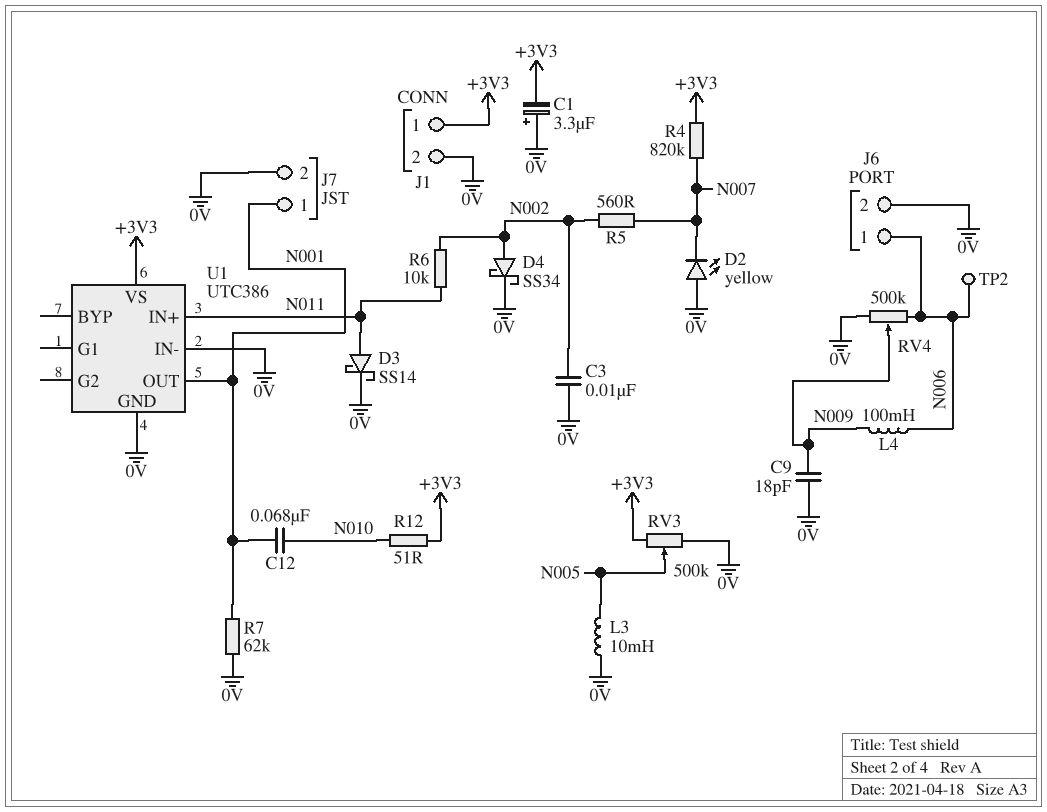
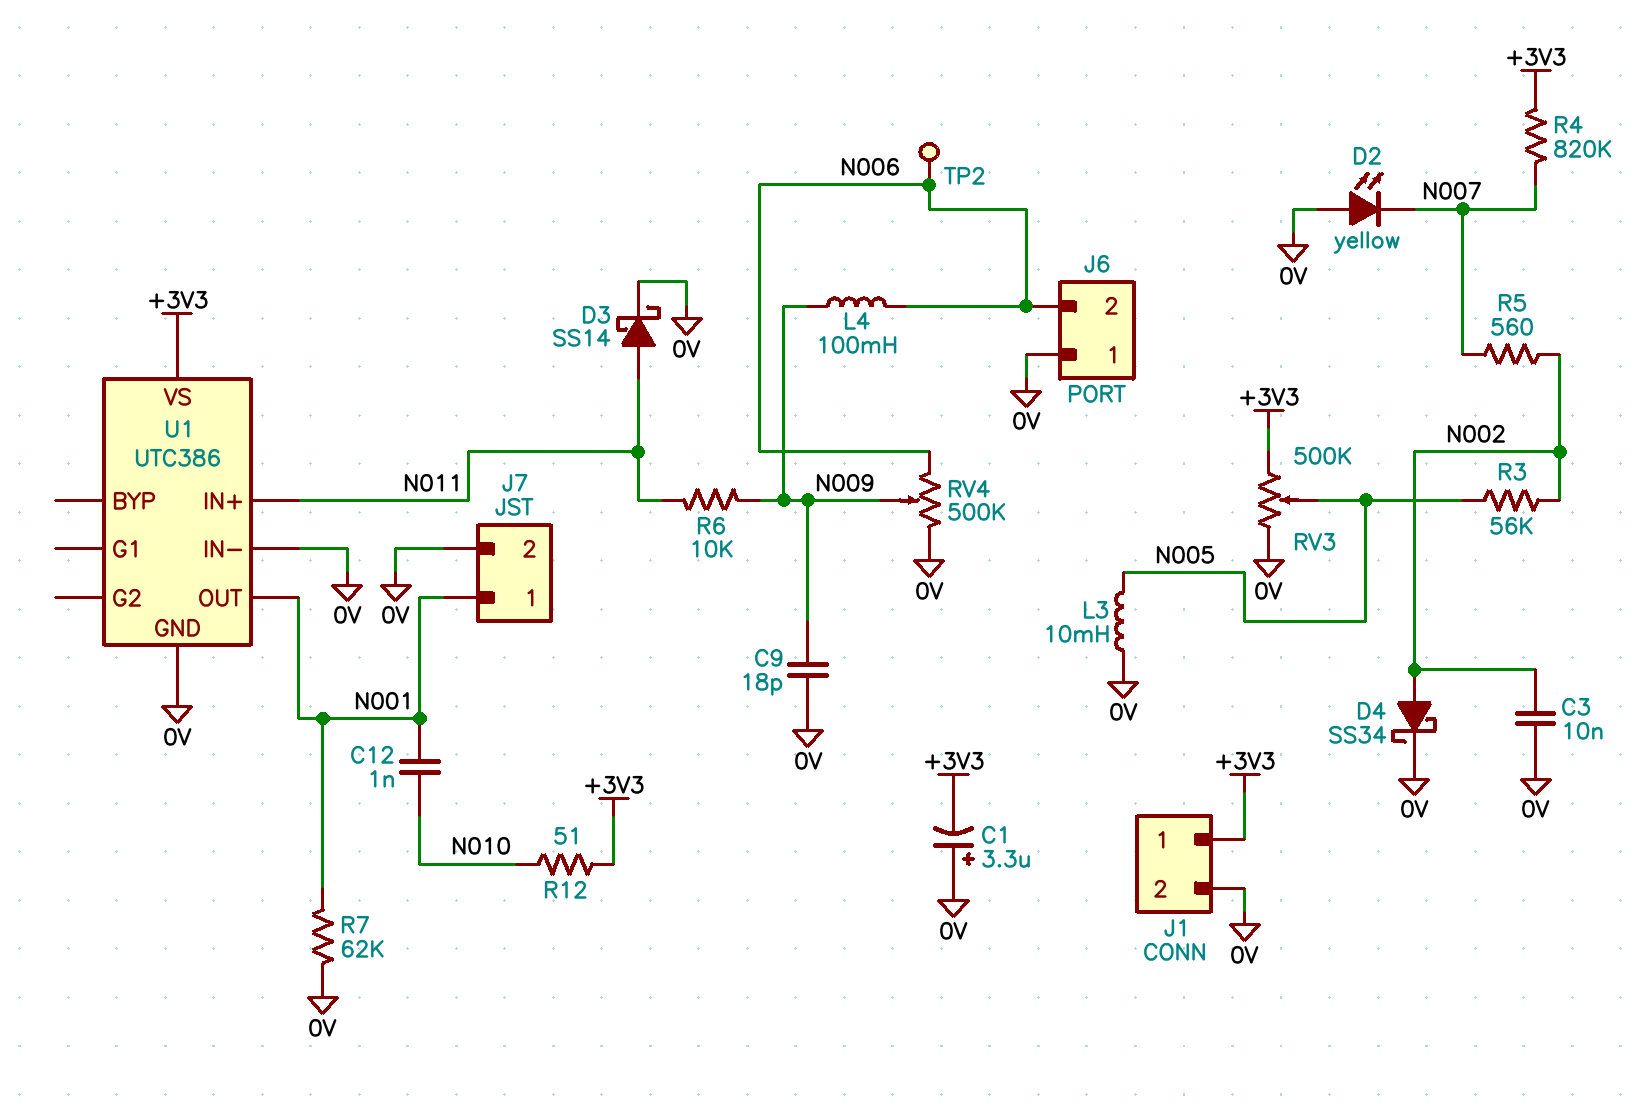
C12: 68nF (N001, N010) -> 1nF (N001, N010)
J6 pin 1: N006 -> 0V
J6 pin 2: 0V -> N006
R3: none -> 56k (N002, N005)
R6: 10k (N002, N011) -> 10k (N009, N011)

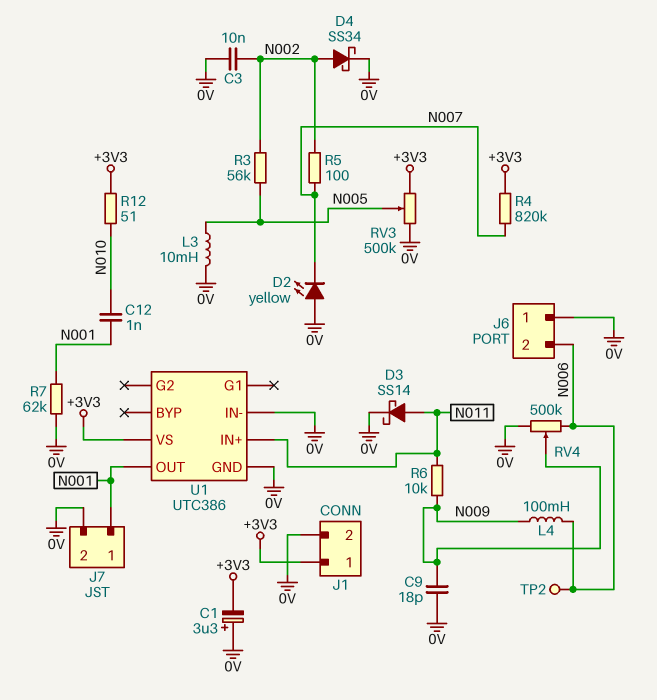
R5: 560 (N002, N007) -> 100 (N002, N007)

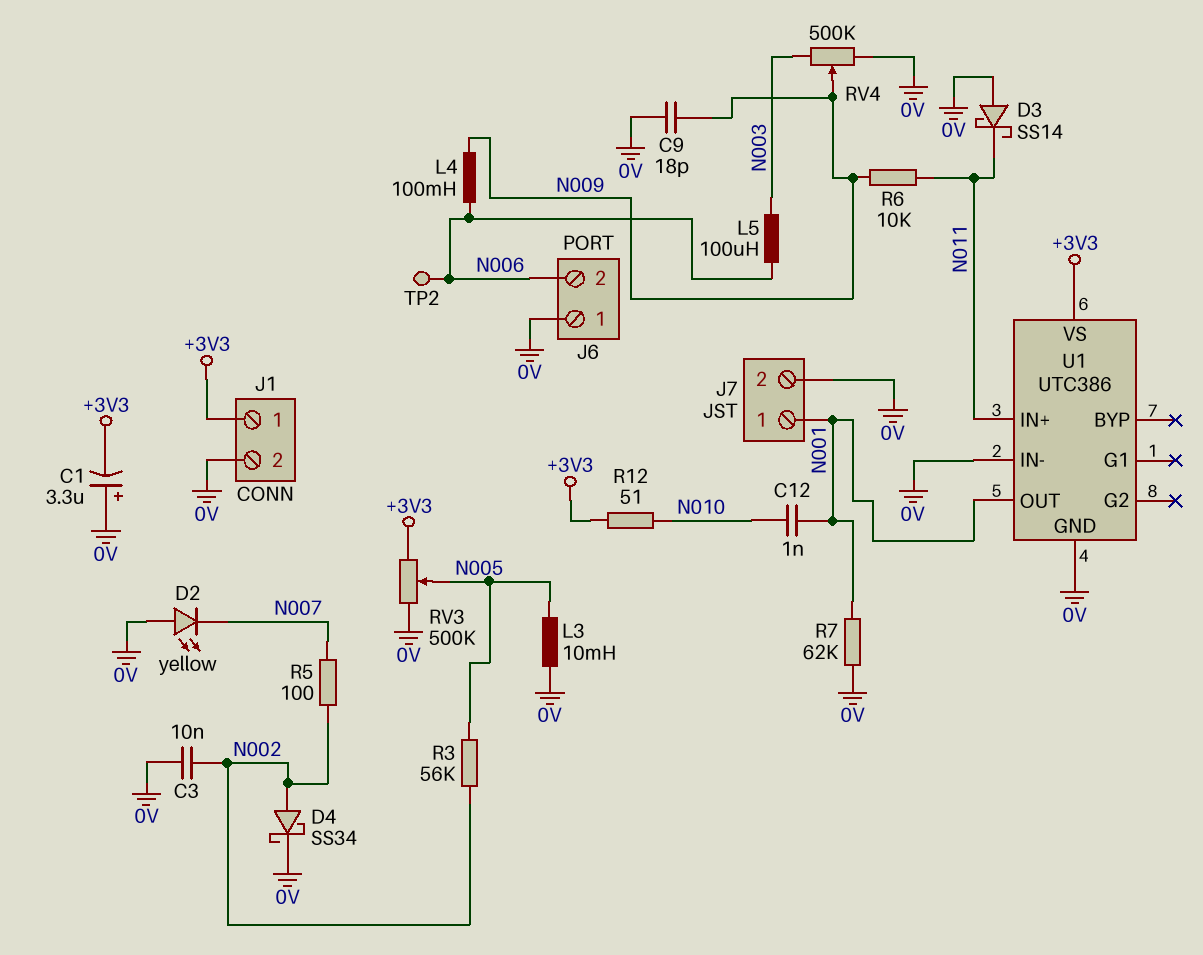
D3: schottky SS14 (A N011, K 0V) -> schottky SS14 (A 0V, K N011)
L5: none -> 100uH (N003, N006)
R4: 820k (+3V3, N007) -> none
RV4: 500k (0V, N006, wiper N009) -> 500k (0V, N003, wiper N009)

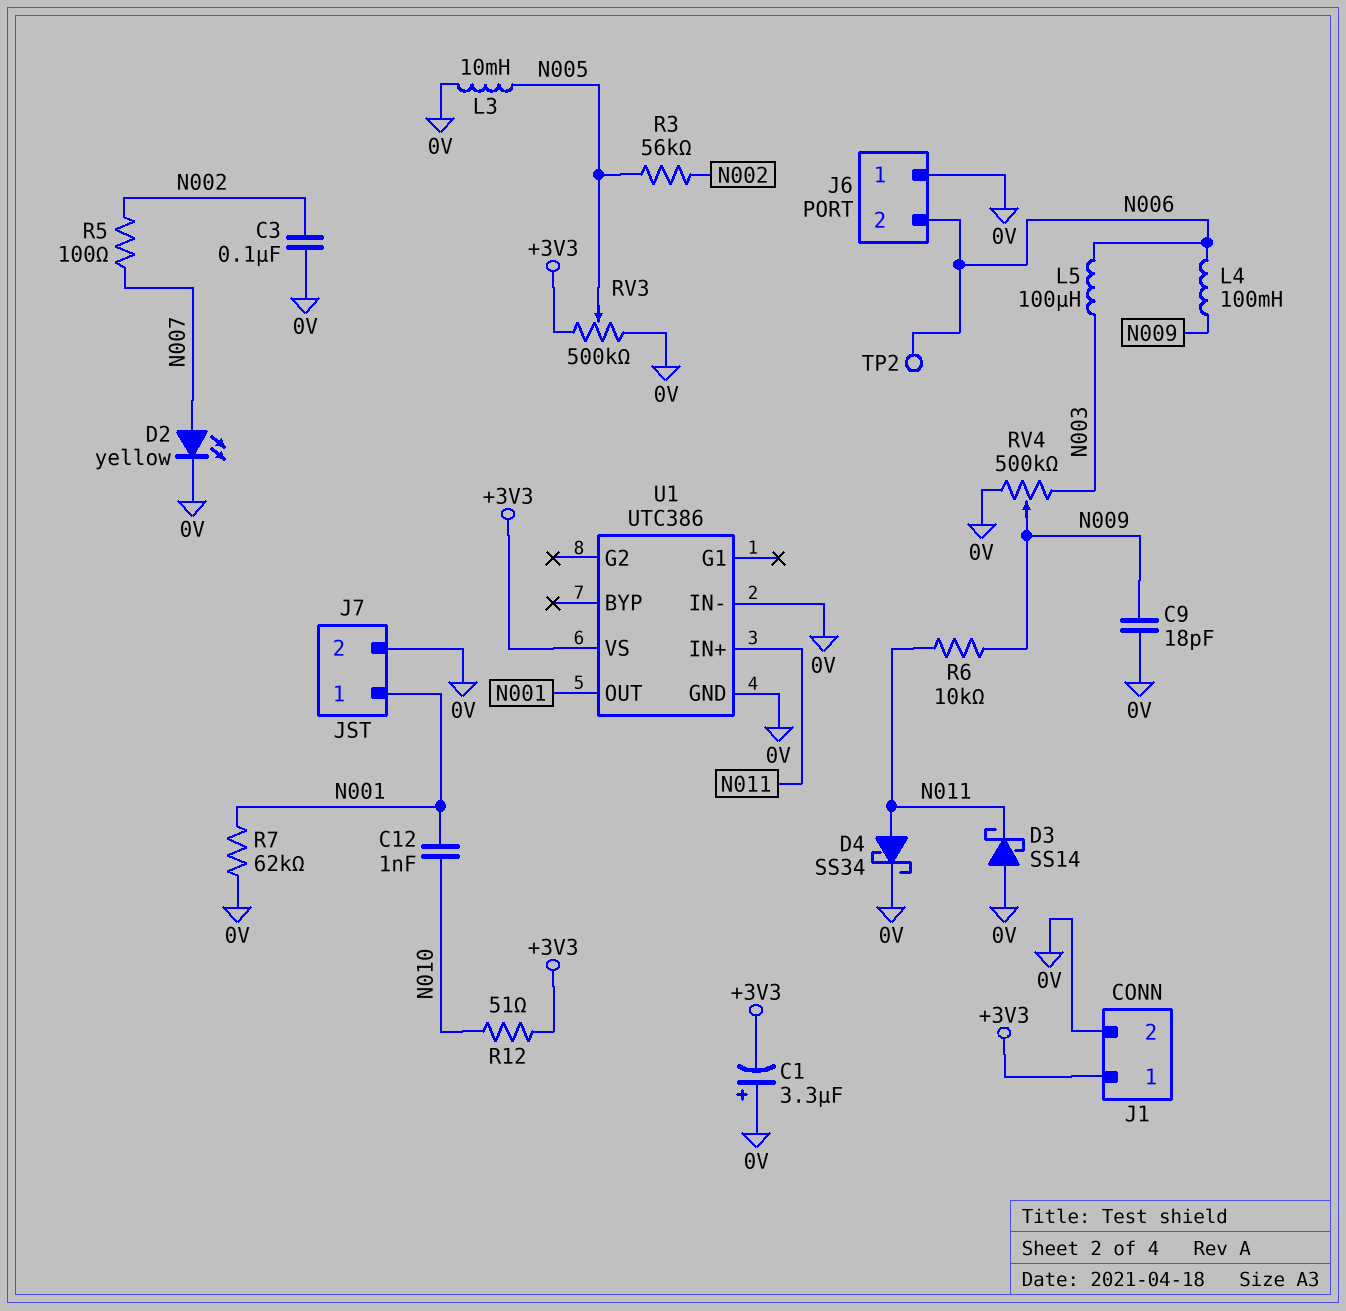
C3: 10nF (0V, N002) -> 100nF (0V, N002)
D2: LED yellow (A 0V, K N007) -> LED yellow (A N007, K 0V)
D4: schottky SS34 (A N002, K 0V) -> schottky SS34 (A N011, K 0V)

